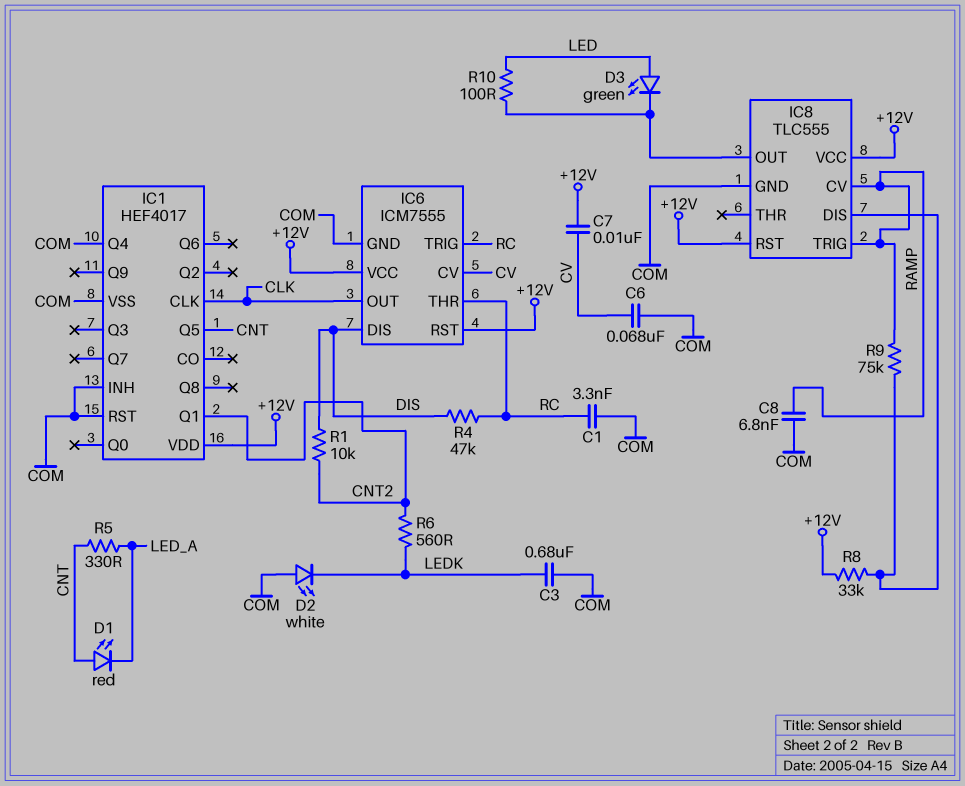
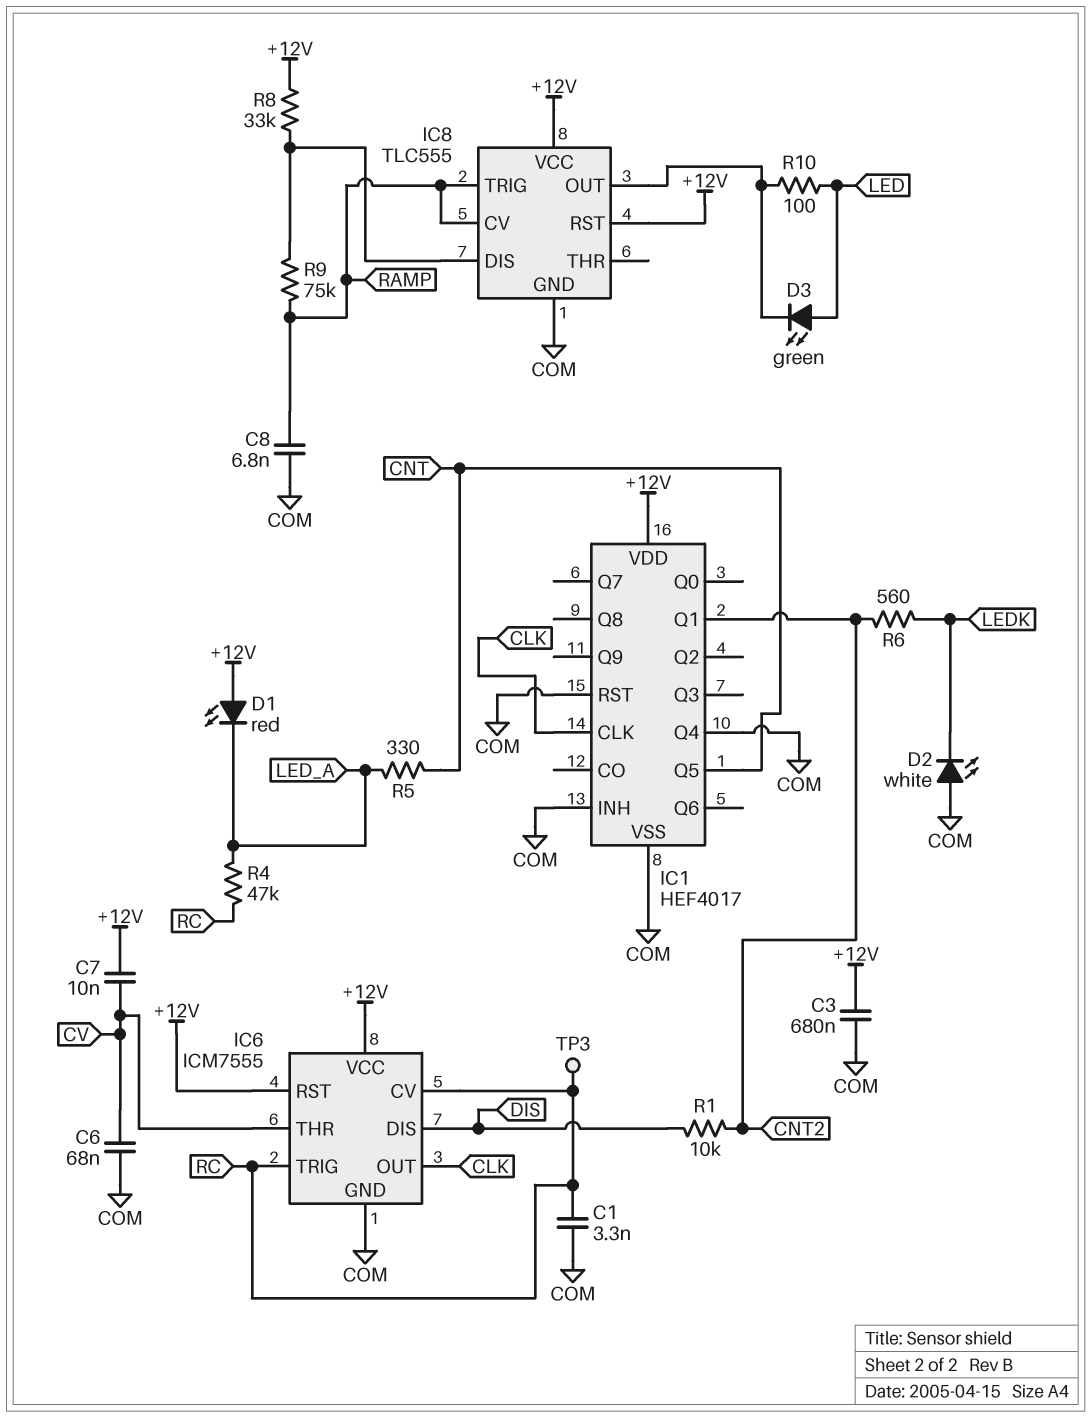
C3: 680nF (COM, LEDK) -> 680nF (+12V, COM)
D1: LED red (A CNT, K LED_A) -> LED red (A +12V, K LED_A)
IC6 pin CV: CV -> RC
IC6 pin THR: RC -> CV
R4: 47k (DIS, RC) -> 47k (LED_A, RC)
TP3: none -> test point (RC)

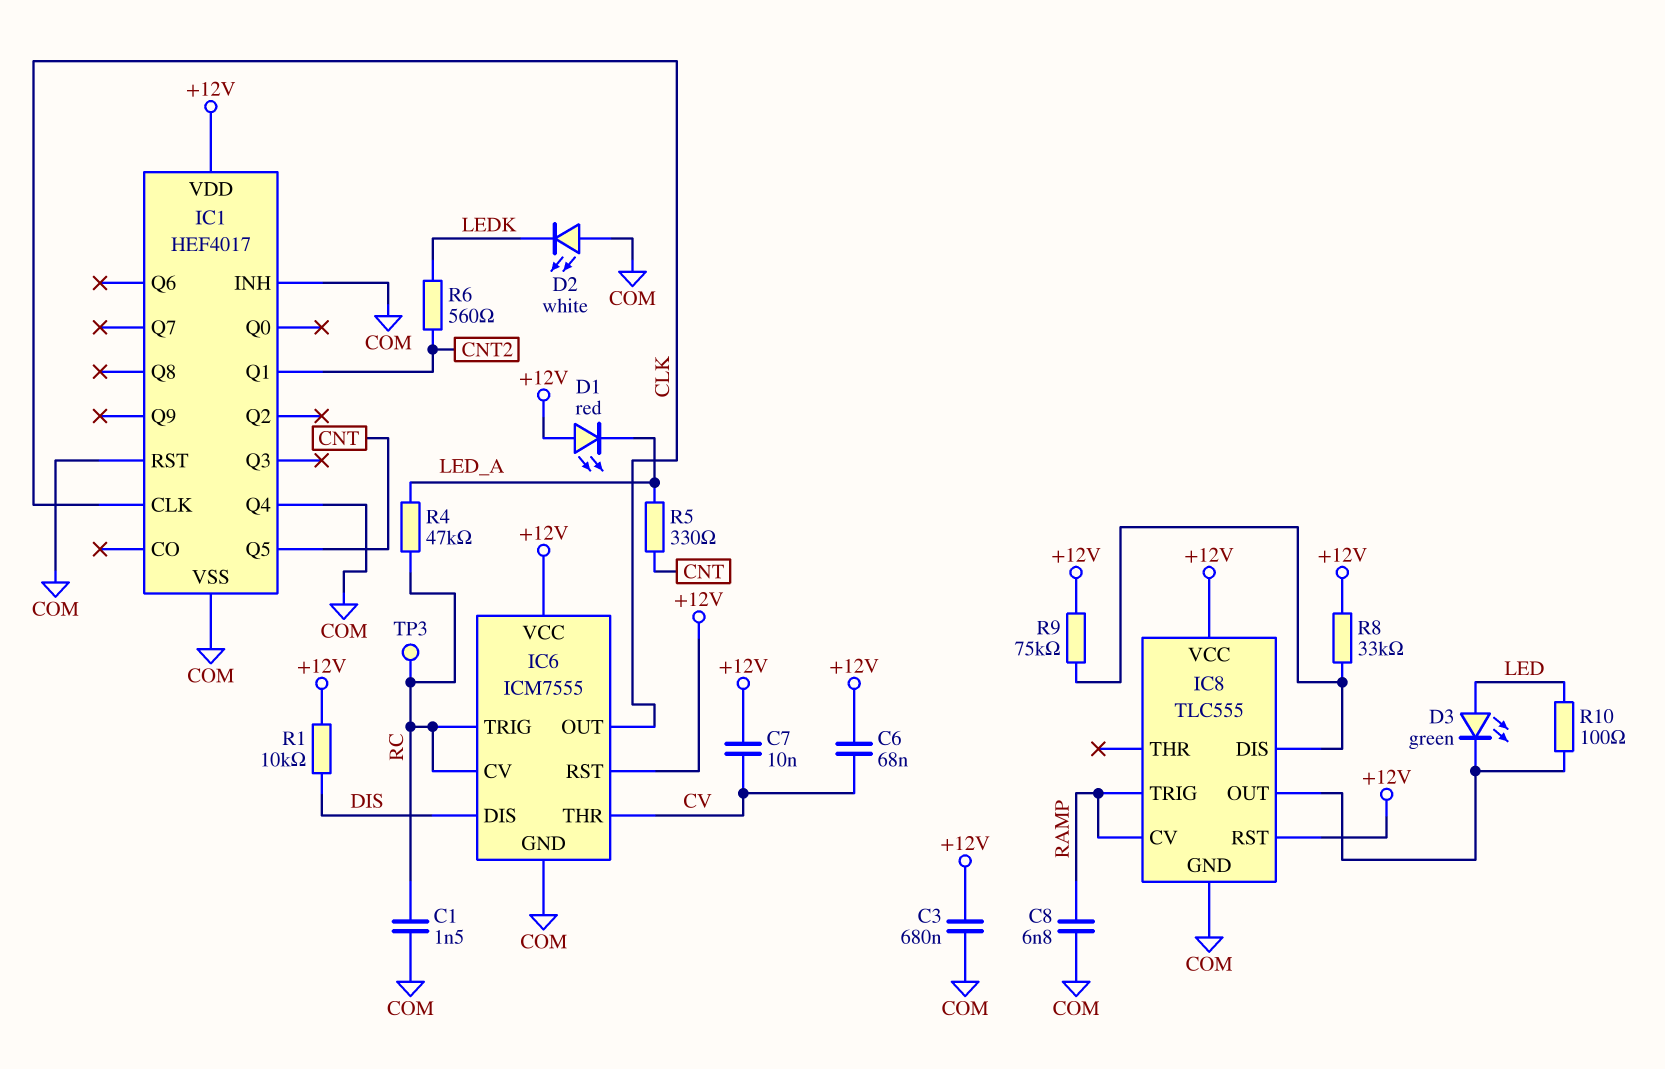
C1: 3.3nF (COM, RC) -> 1.5nF (COM, RC)
C6: 68nF (COM, CV) -> 68nF (+12V, CV)
R1: 10k (CNT2, DIS) -> 10k (+12V, DIS)
R9: 75k (IC8/DIS, RAMP) -> 75k (+12V, IC8/DIS)

